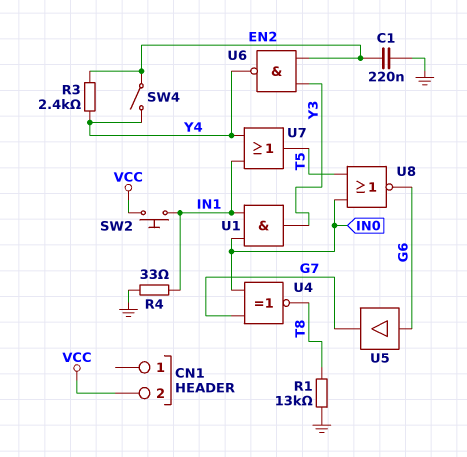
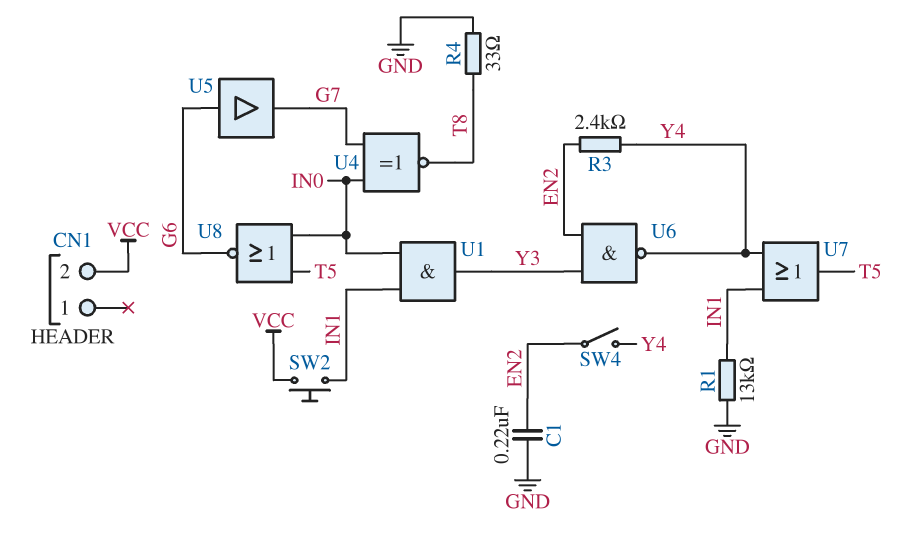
R1: 13k (GND, T8) -> 13k (GND, IN1)
R4: 33 (GND, IN1) -> 33 (GND, T8)

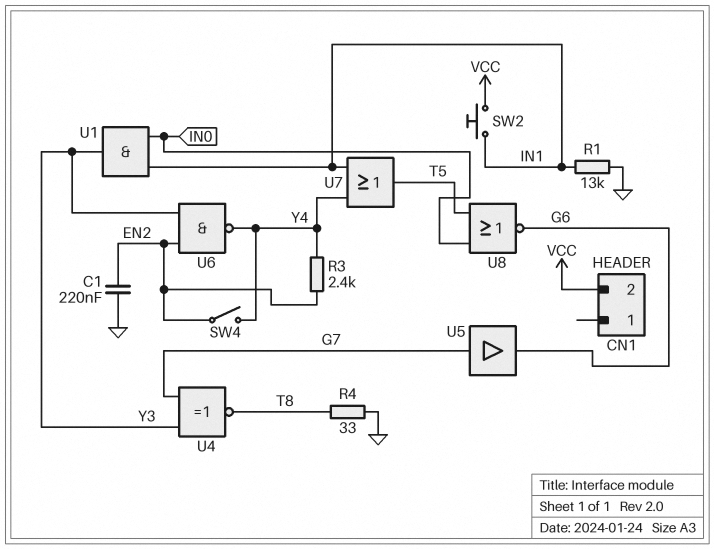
U4: XNOR (in G7, in IN0, out T8) -> XNOR (in G7, in Y3, out T8)
U5: buffer (in G6, out G7) -> buffer (in G7, out G6)

